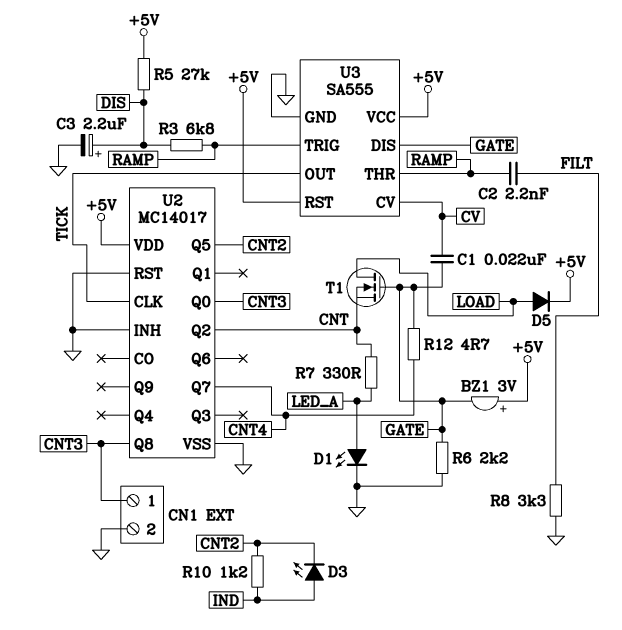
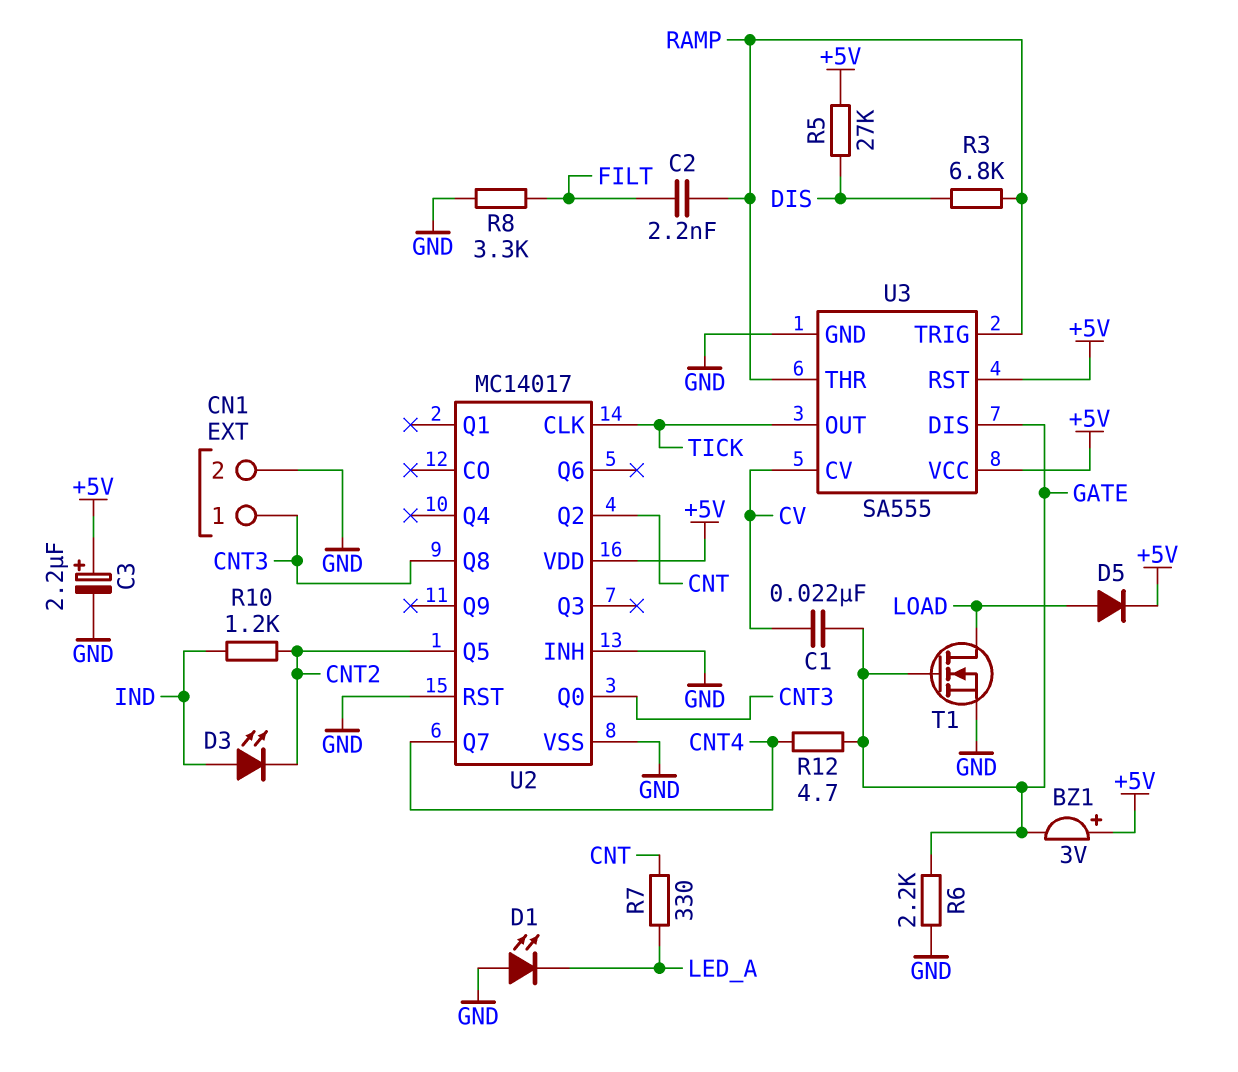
C3: 2.2uF (plus DIS, minus GND) -> 2.2uF (plus +5V, minus GND)
D1: LED (A LED_A, K GND) -> LED (A GND, K LED_A)
T1: NMOS (G GATE, D LOAD, S CNT) -> NMOS (G GATE, D LOAD, S GND)

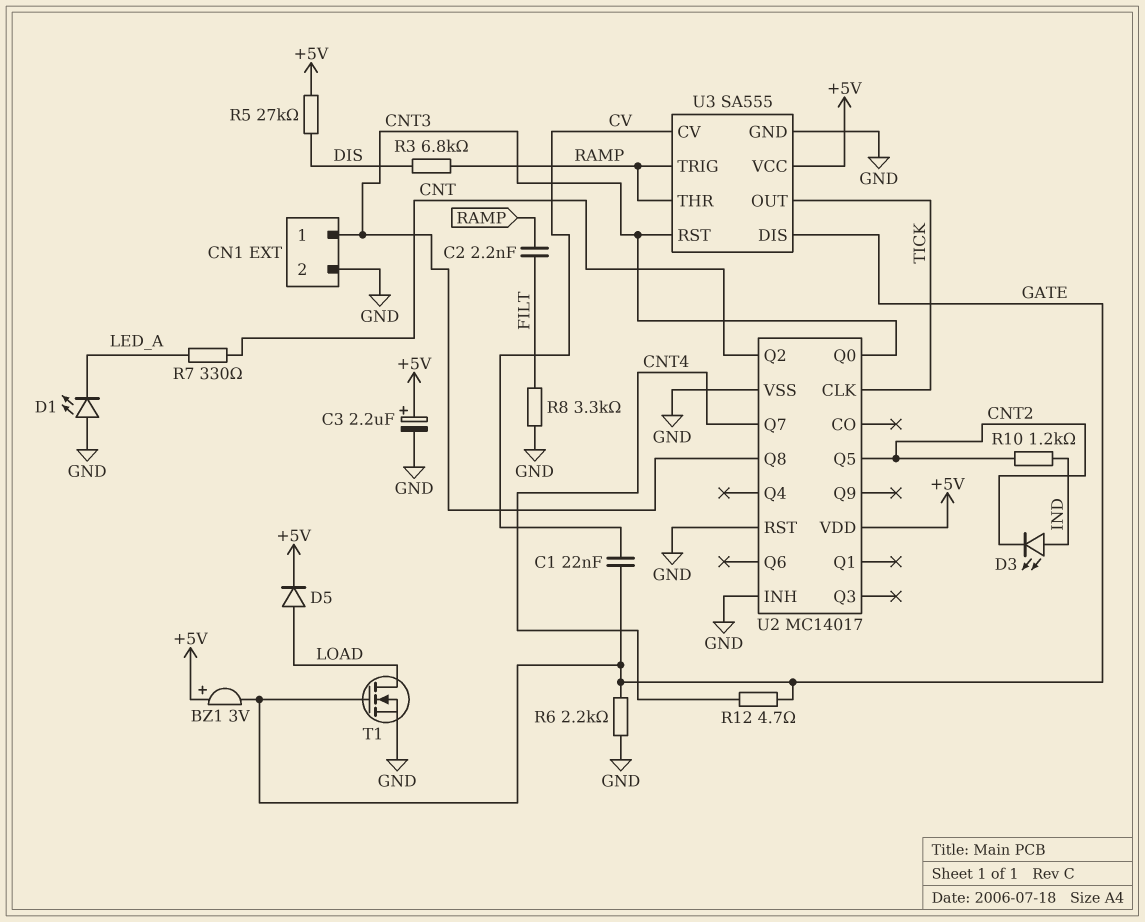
U3 pin RST: +5V -> CNT3

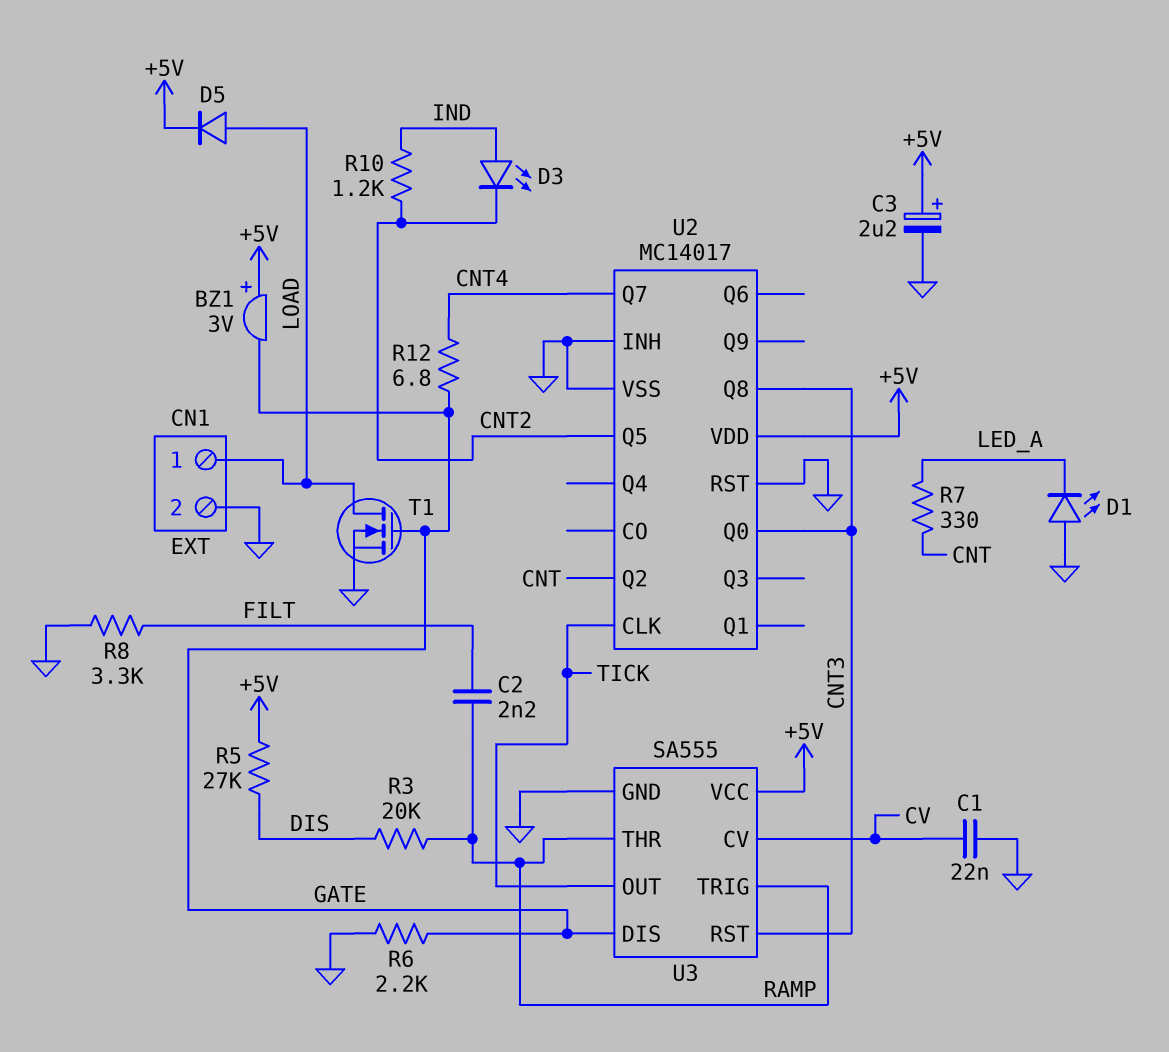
C1: 22nF (CV, GATE) -> 22nF (CV, GND)
CN1 pin 1: CNT3 -> LOAD
R3: 6.8k (DIS, RAMP) -> 20k (DIS, RAMP)
R12: 4.7 (CNT4, GATE) -> 6.8 (CNT4, GATE)

